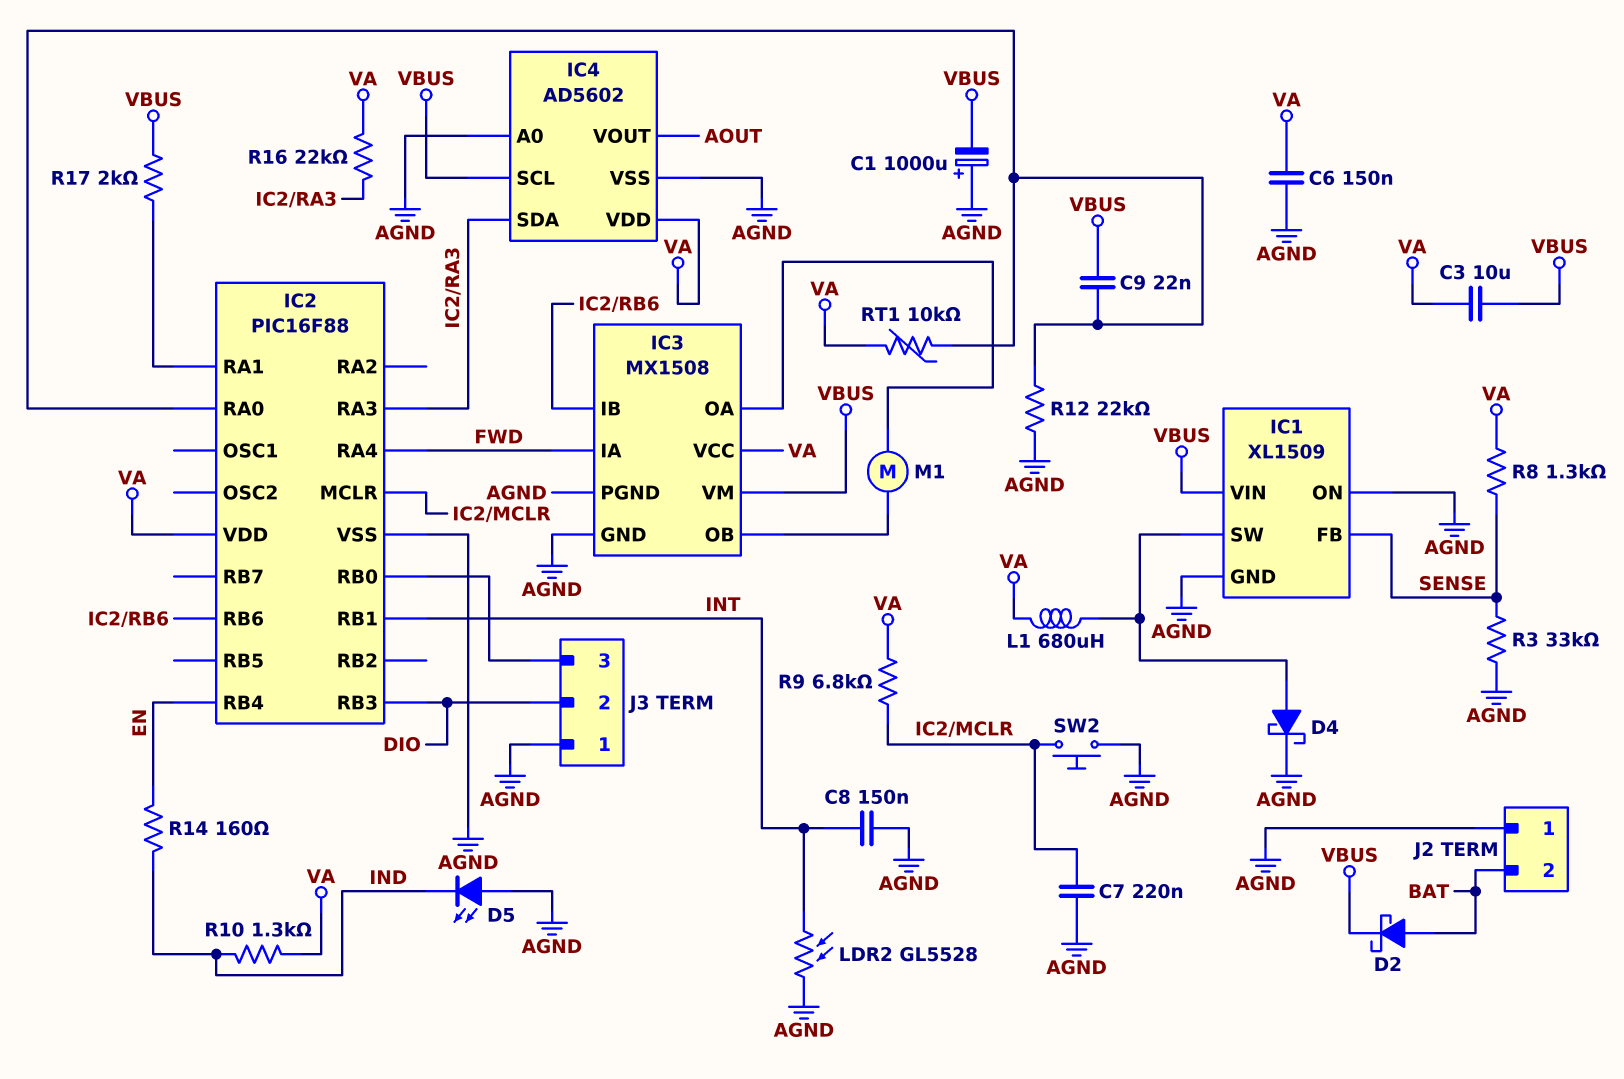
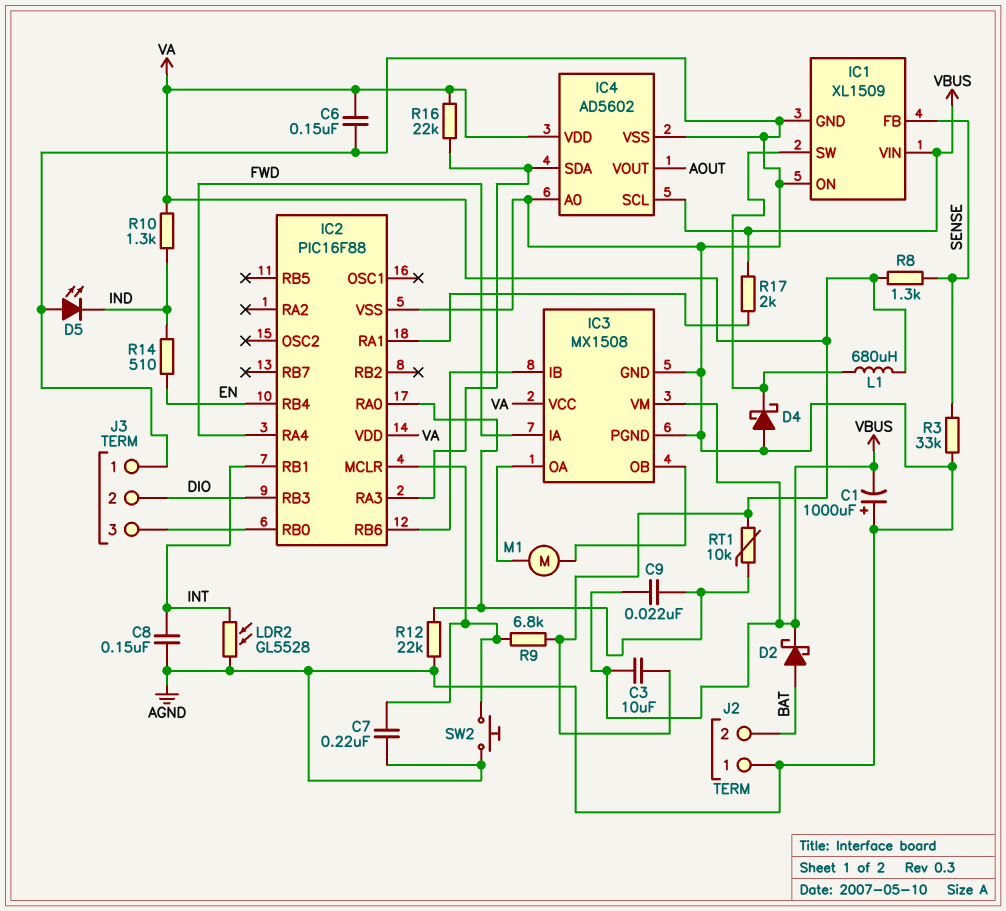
D4: schottky (A IC1/SW, K AGND) -> schottky (A AGND, K IC1/SW)
R14: 160 (EN, IND) -> 510 (EN, IND)

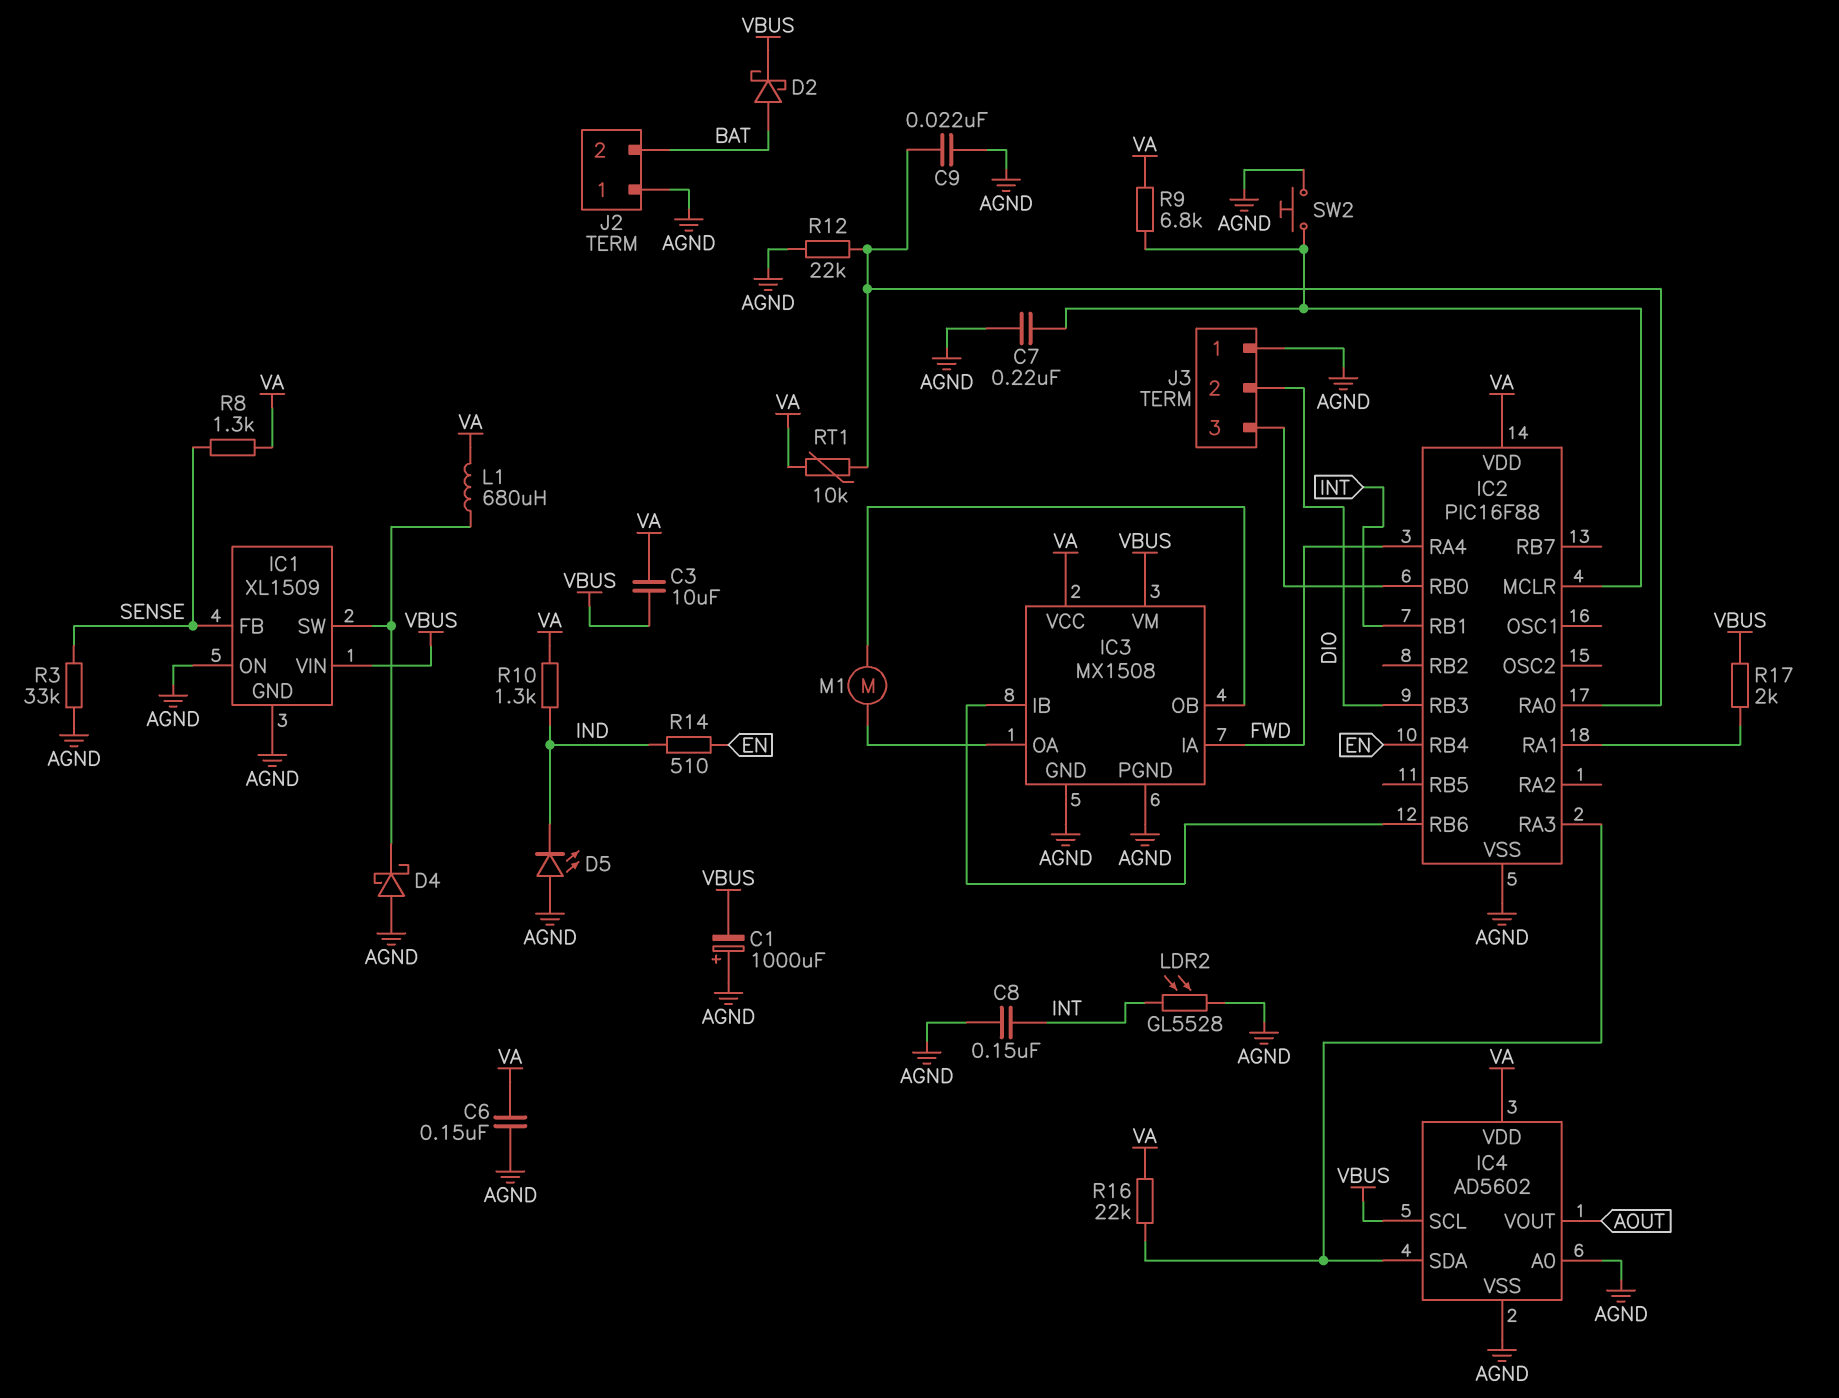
C9: 22nF (IC2/RA0, VBUS) -> 22nF (AGND, IC2/RA0)

